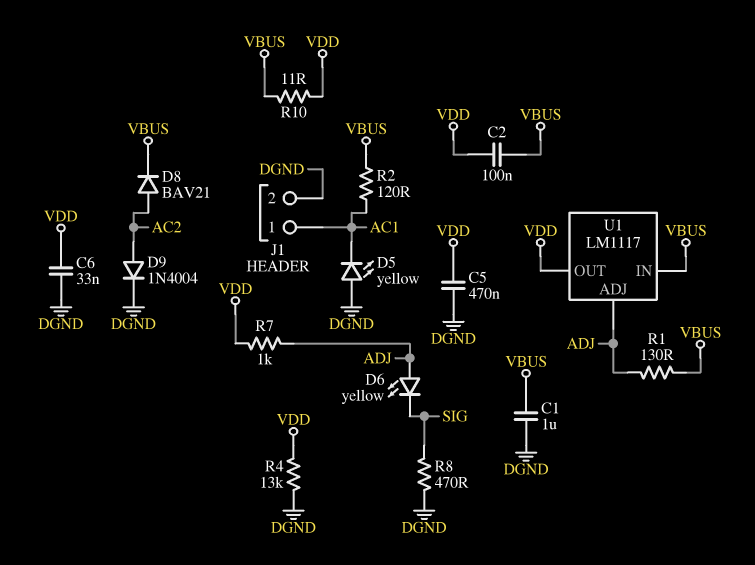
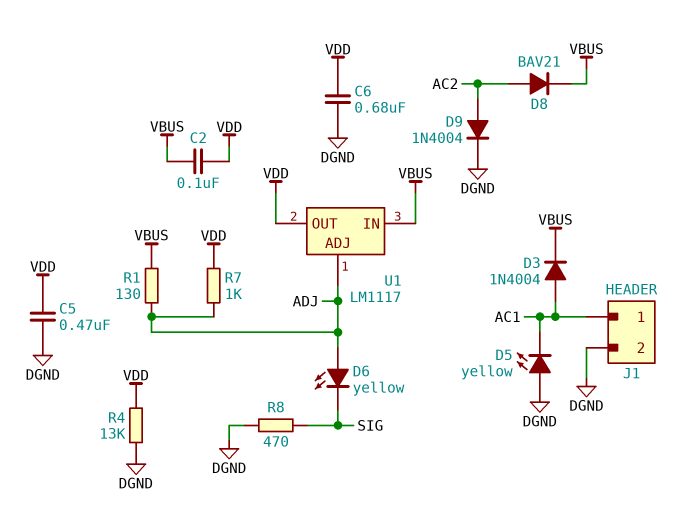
C1: 1uF (DGND, VBUS) -> none
C6: 33nF (DGND, VDD) -> 680nF (DGND, VDD)
D3: none -> diode 1N4004 (A AC1, K VBUS)
R2: 120 (AC1, VBUS) -> none
R10: 11 (VBUS, VDD) -> none

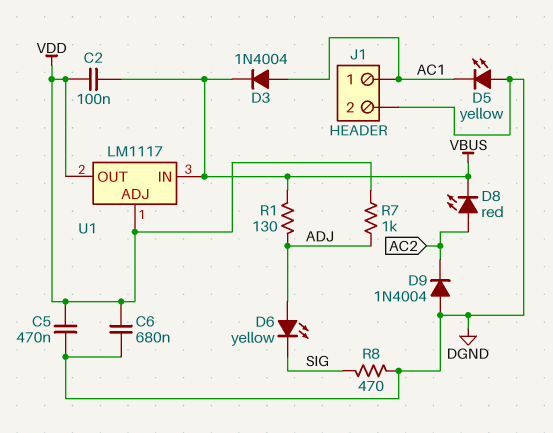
D8: diode BAV21 (A AC2, K VBUS) -> LED red (A AC2, K VBUS)
D9: diode 1N4004 (A AC2, K DGND) -> diode 1N4004 (A DGND, K AC2)
R4: 13k (DGND, VDD) -> none
U1 pin ADJ: ADJ -> VDD

